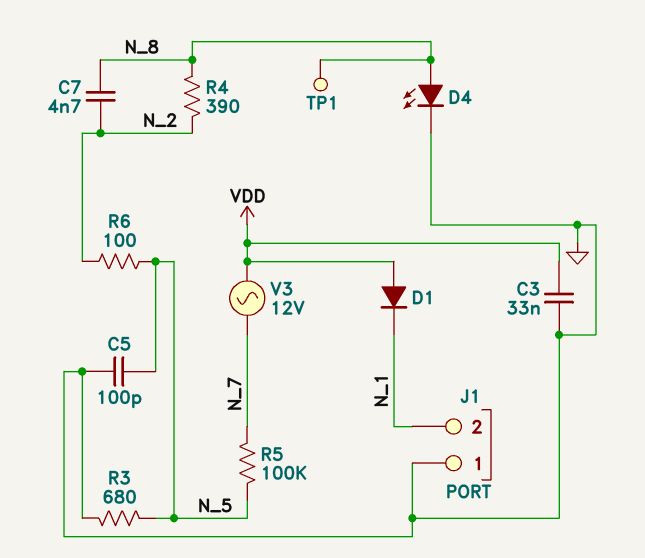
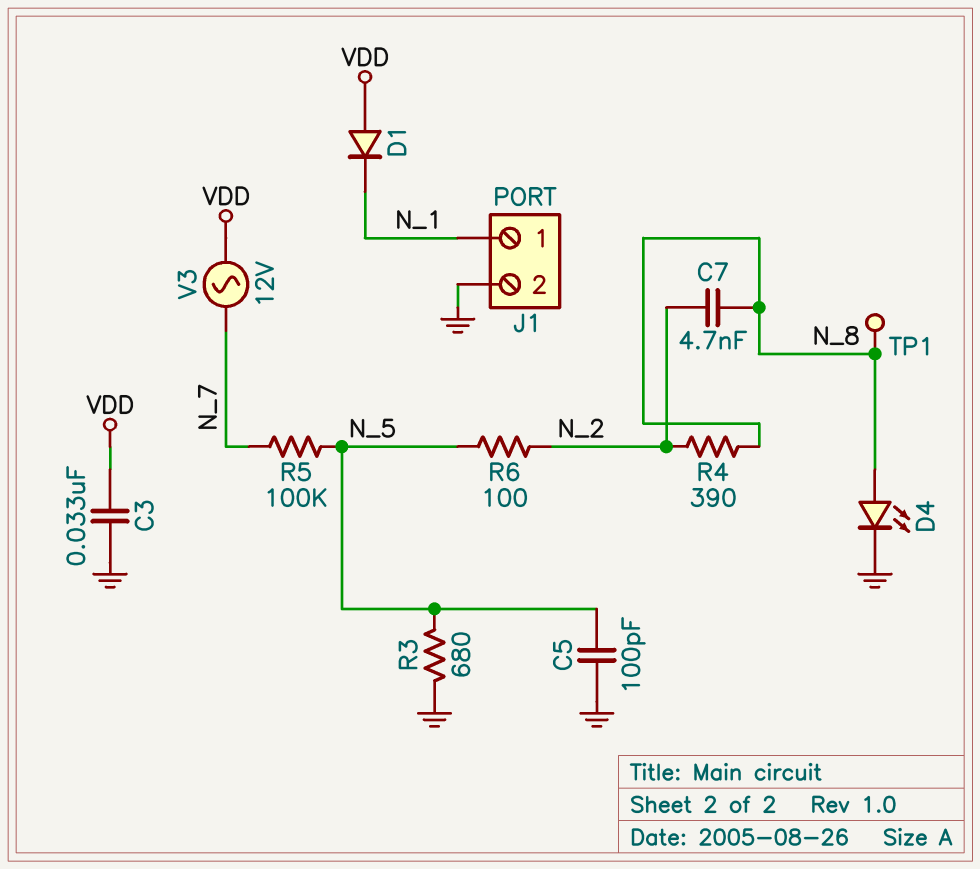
J1 pin 1: GND -> N_1
J1 pin 2: N_1 -> GND

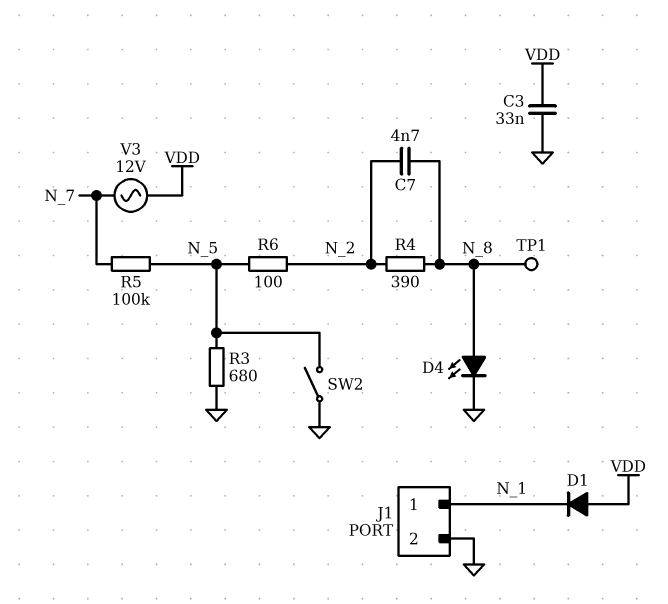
C5: 100pF (GND, N_5) -> none
SW2: none -> switch (GND, N_5)

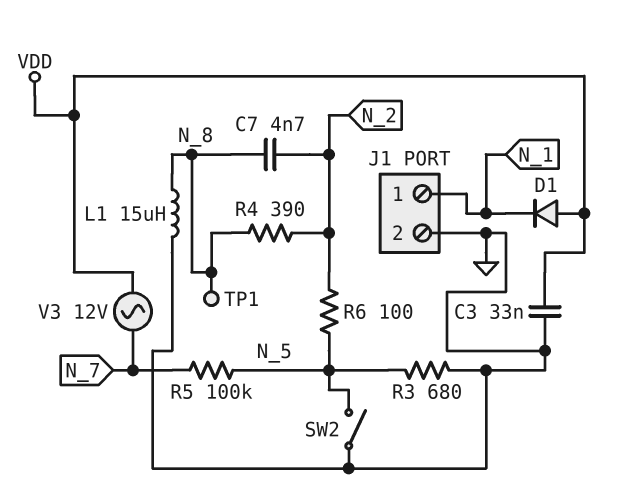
D4: LED (A N_8, K GND) -> none
L1: none -> 15uH (GND, N_8)

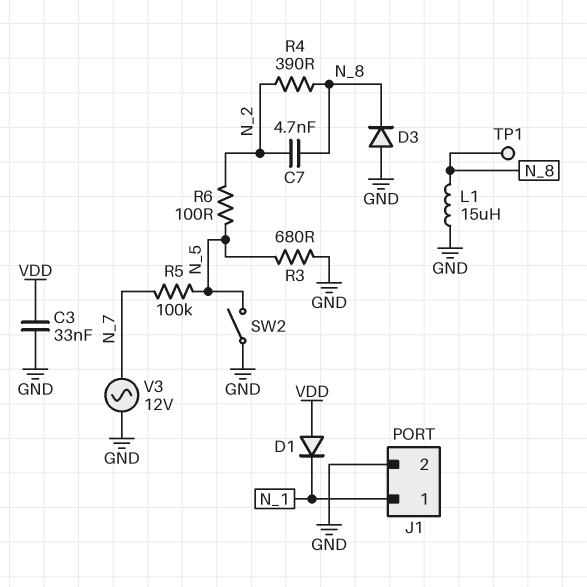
D3: none -> diode (A GND, K N_8)
V3: AC 12V (N_7, VDD) -> AC 12V (GND, N_7)

